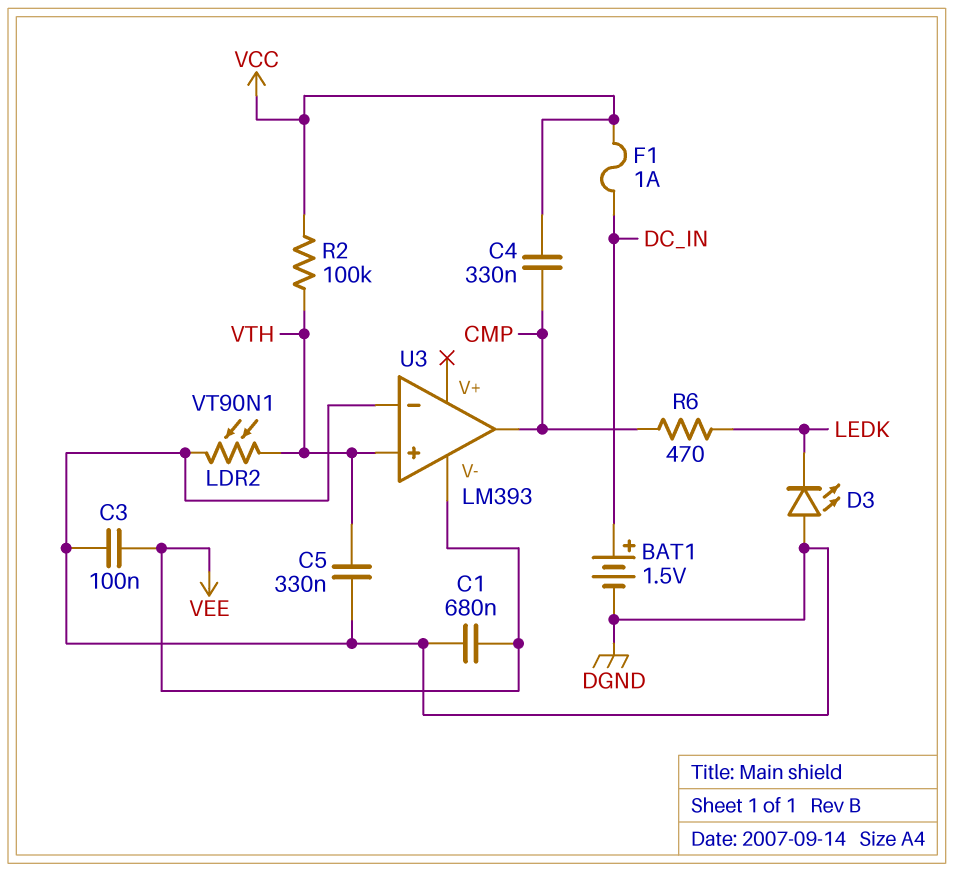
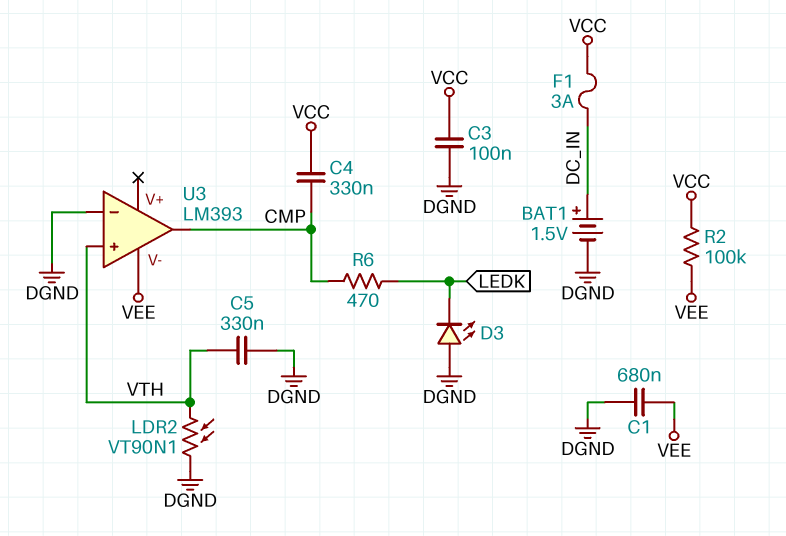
C3: 100nF (DGND, VEE) -> 100nF (DGND, VCC)
F1: 1A (DC_IN, VCC) -> 3A (DC_IN, VCC)
R2: 100k (VCC, VTH) -> 100k (VCC, VEE)

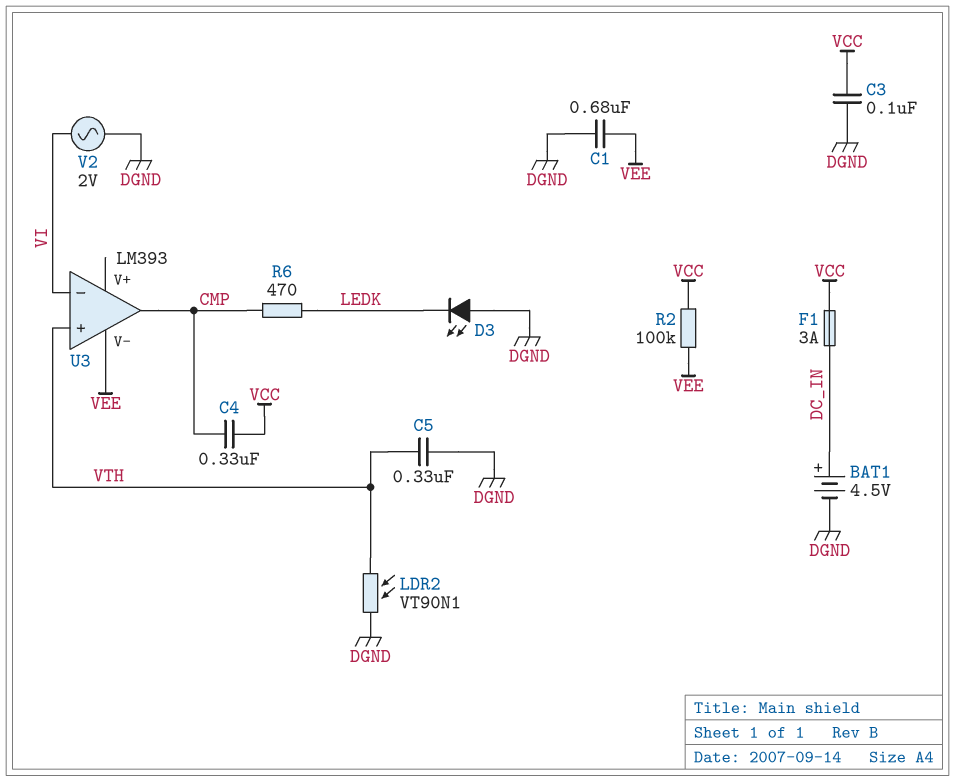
BAT1: 1.5V (plus DC_IN, minus DGND) -> 4.5V (plus DC_IN, minus DGND)
U3 pin in-: DGND -> VI
V2: none -> AC 2V (DGND, VI)

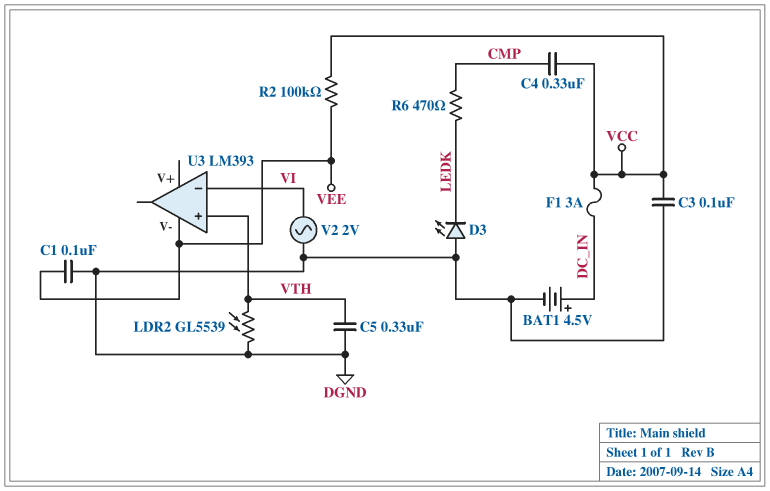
C1: 680nF (DGND, VEE) -> 100nF (DGND, VEE)
LDR2: VT90N1 (DGND, VTH) -> GL5539 (DGND, VTH)
U3 pin out: CMP -> none

